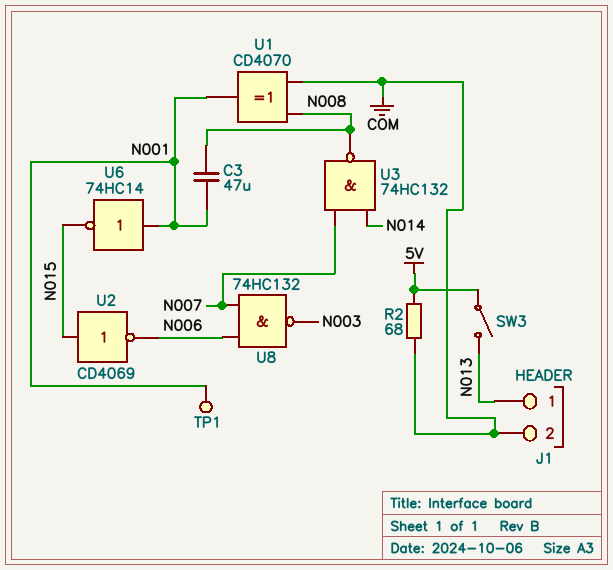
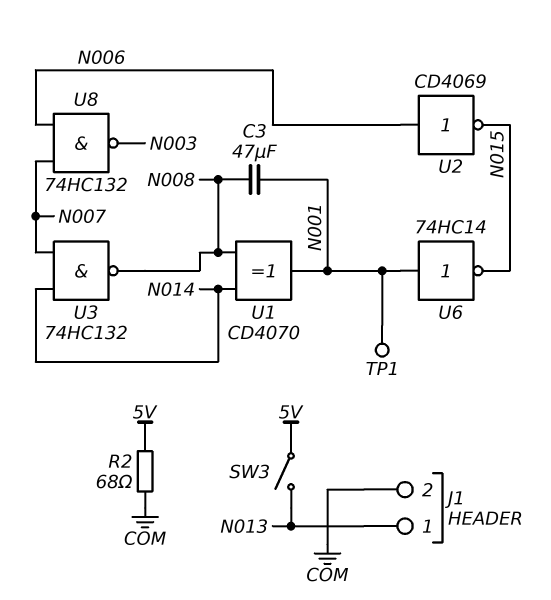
U1: XOR CD4070 (in COM, in N008, out N001) -> XOR CD4070 (in N008, in N014, out N001)
U2: NOT CD4069 (in N015, out N006) -> NOT CD4069 (in N006, out N015)

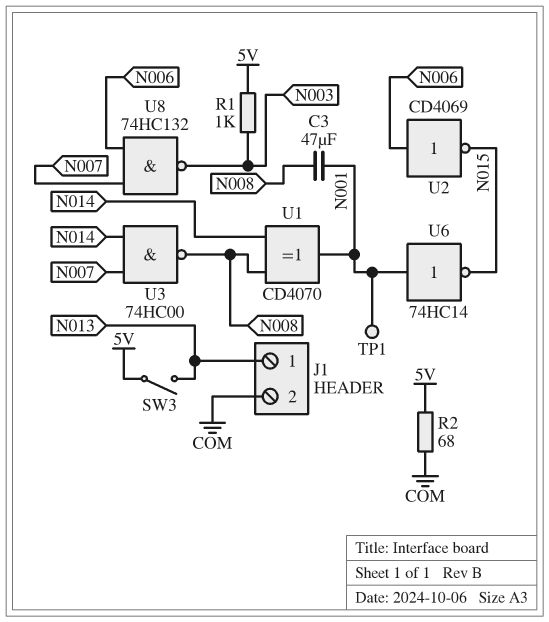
R1: none -> 1k (5V, N003)
U3: NAND 74HC132 (in N007, in N014, out N008) -> NAND 74HC00 (in N007, in N014, out N008)

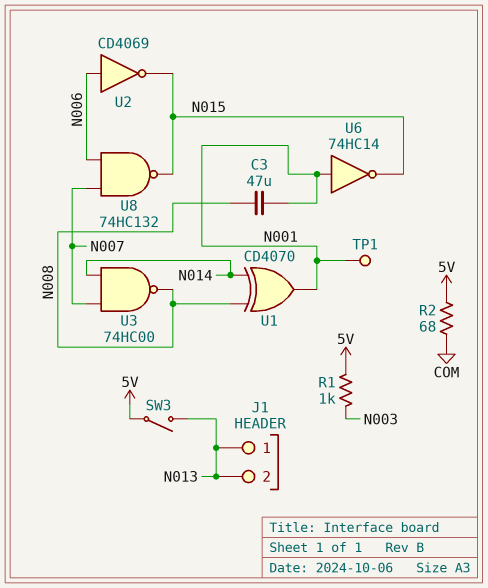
J1 pin 2: COM -> N013
U8: NAND 74HC132 (in N006, in N007, out N003) -> NAND 74HC132 (in N006, in N007, out N015)

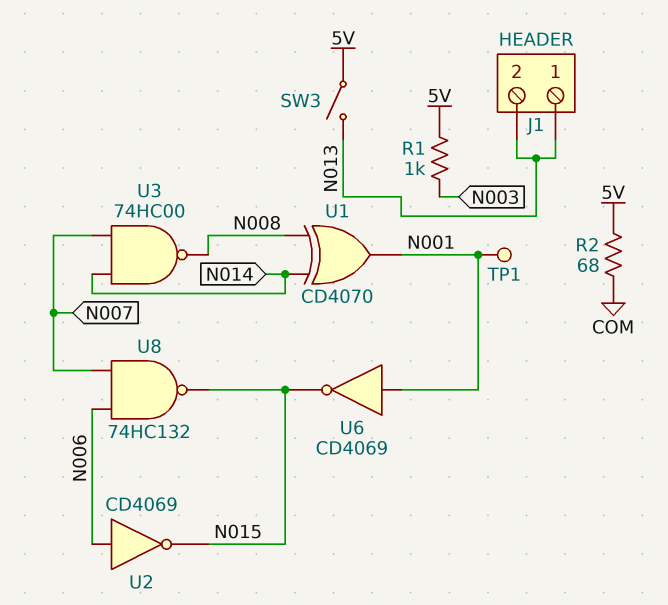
C3: 47uF (N001, N008) -> none
U6: NOT 74HC14 (in N001, out N015) -> NOT CD4069 (in N001, out N015)

